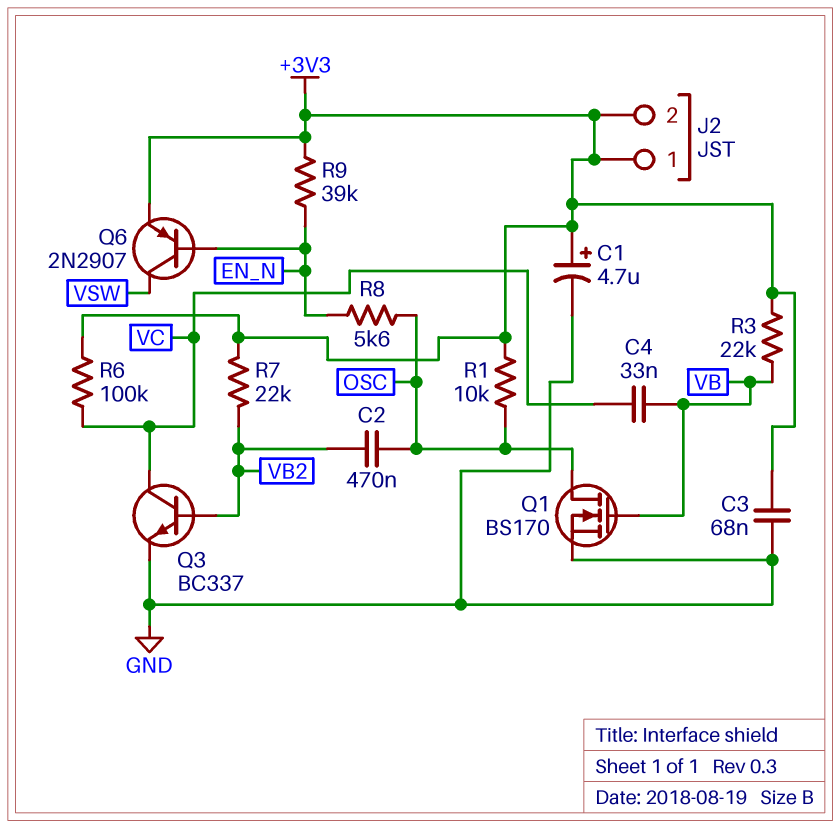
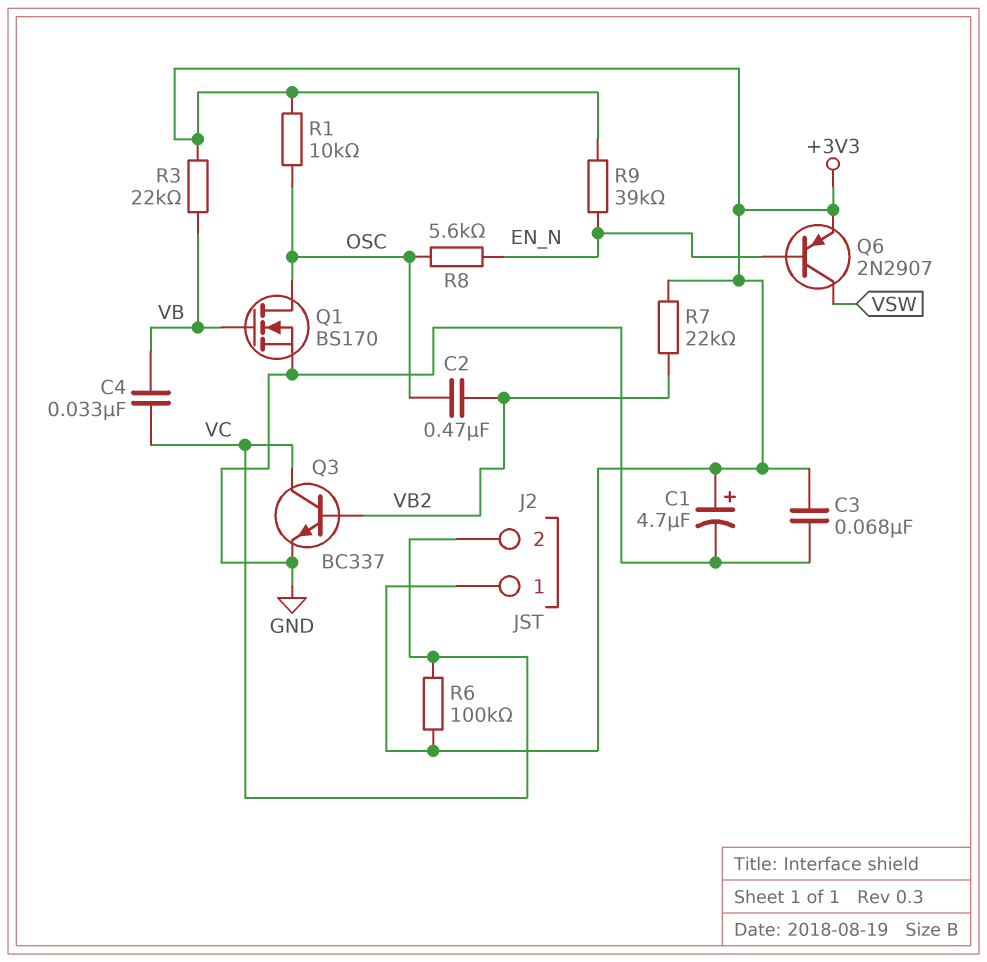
J2 pin 2: +3V3 -> VC

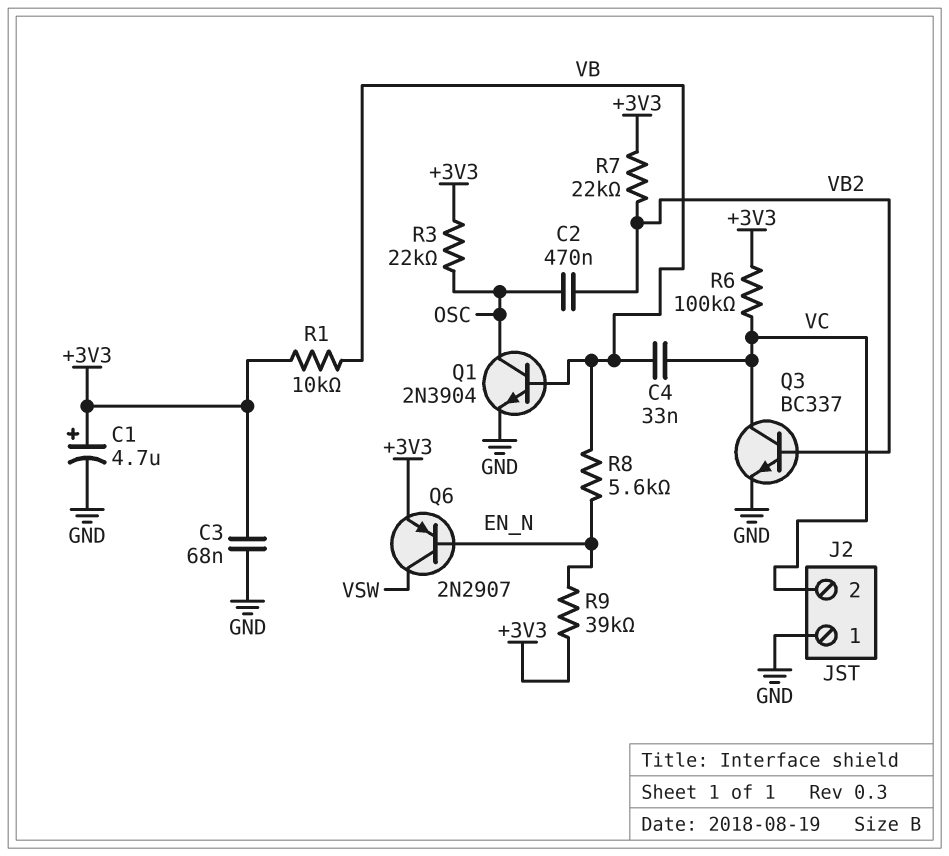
J2 pin 1: +3V3 -> GND
Q1: NMOS BS170 (G VB, D OSC, S GND) -> NPN 2N3904 (B VB, C OSC, E GND)
R1: 10k (+3V3, OSC) -> 10k (+3V3, VB)
R3: 22k (+3V3, VB) -> 22k (+3V3, OSC)
R8: 5.6k (EN_N, OSC) -> 5.6k (EN_N, VB)

